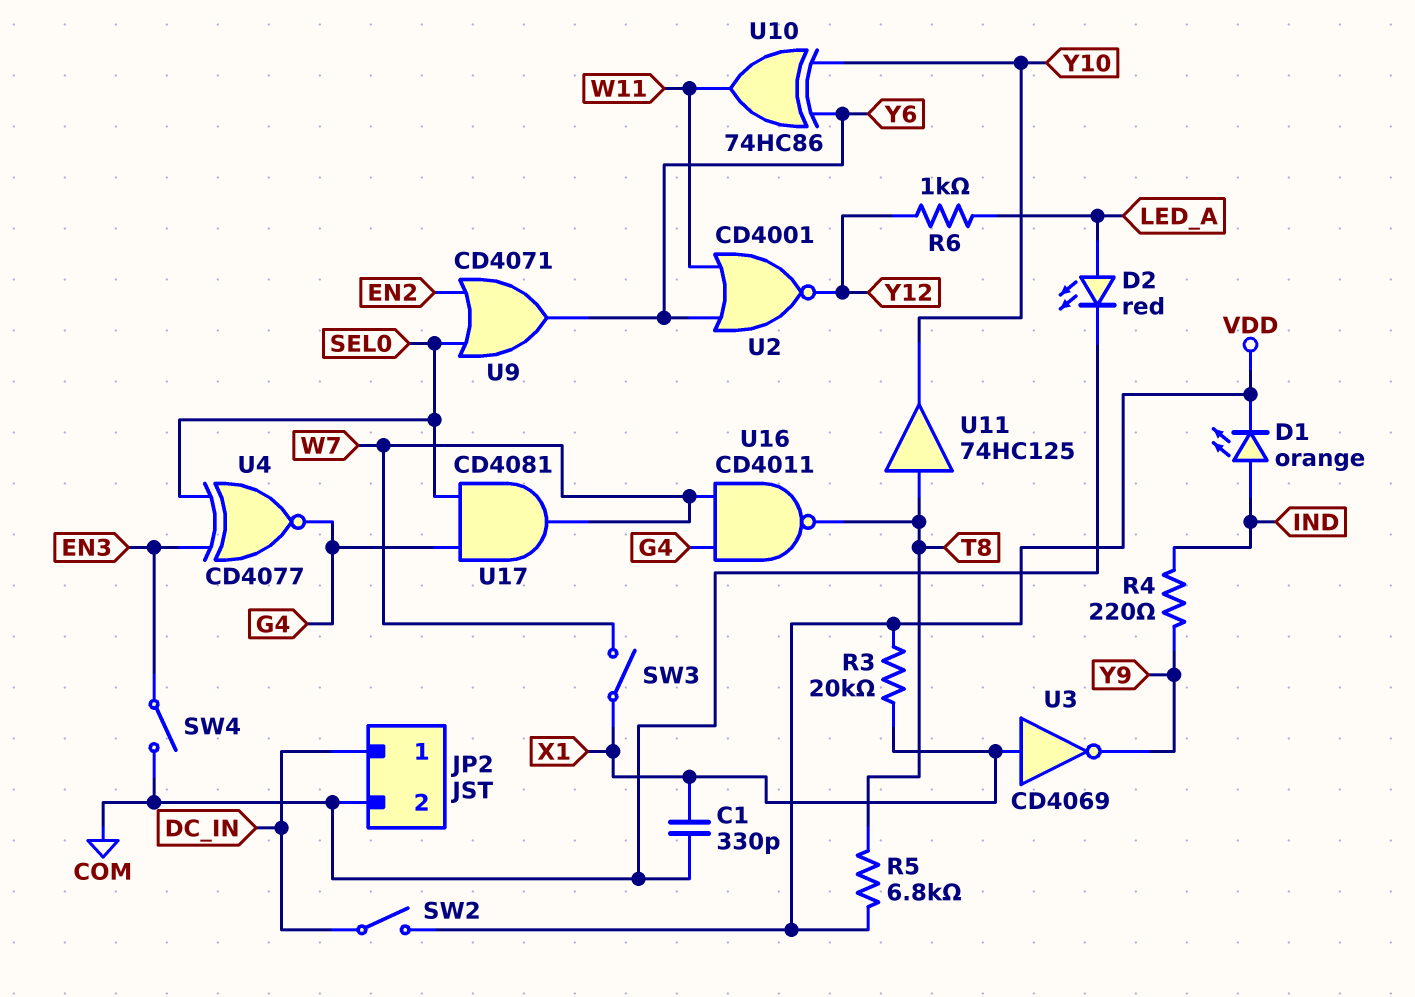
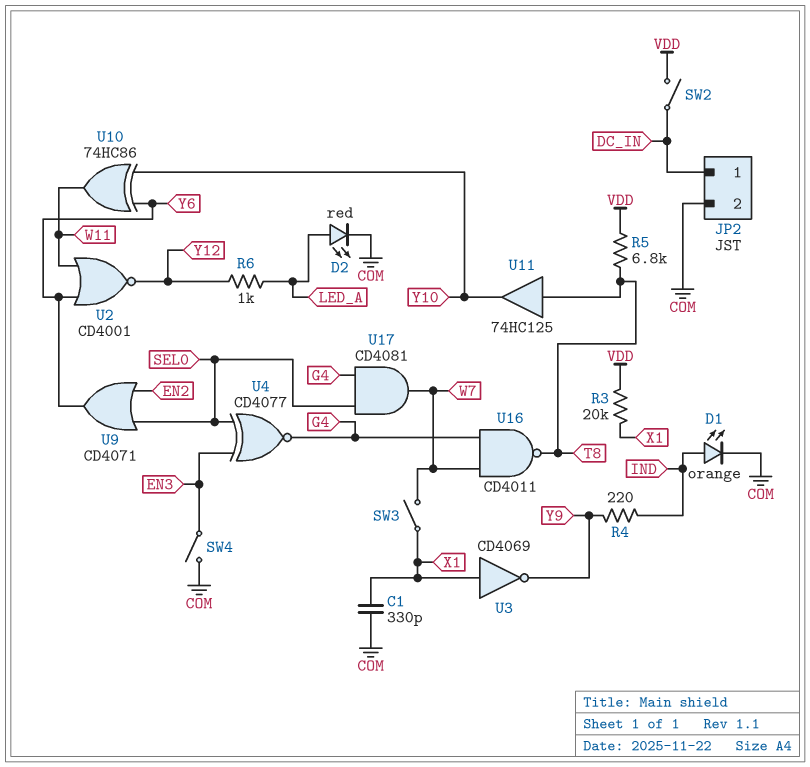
D1: LED orange (A IND, K VDD) -> LED orange (A IND, K COM)

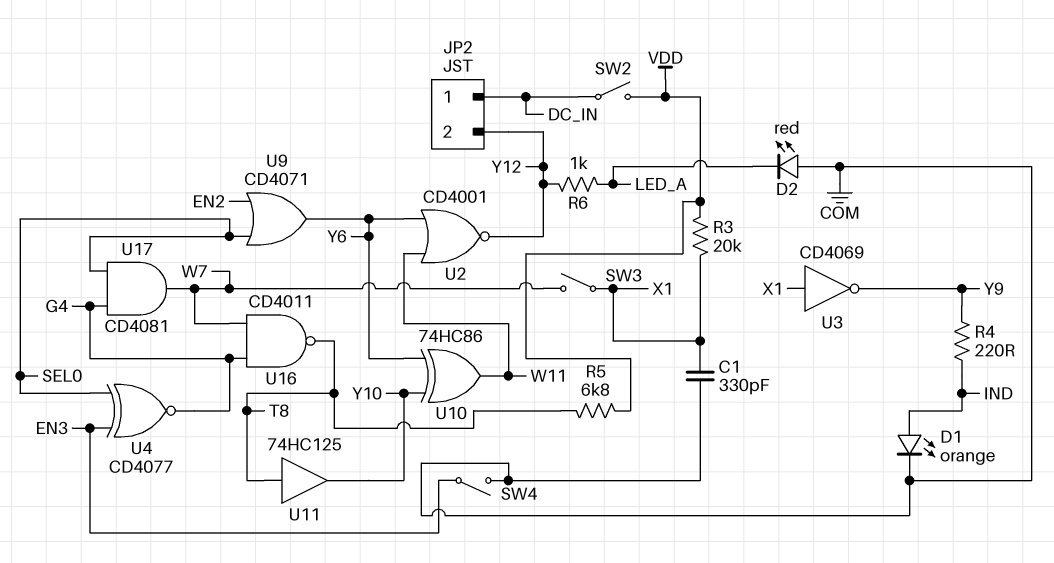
D2: LED red (A LED_A, K COM) -> LED red (A COM, K LED_A)
JP2 pin 2: COM -> Y12

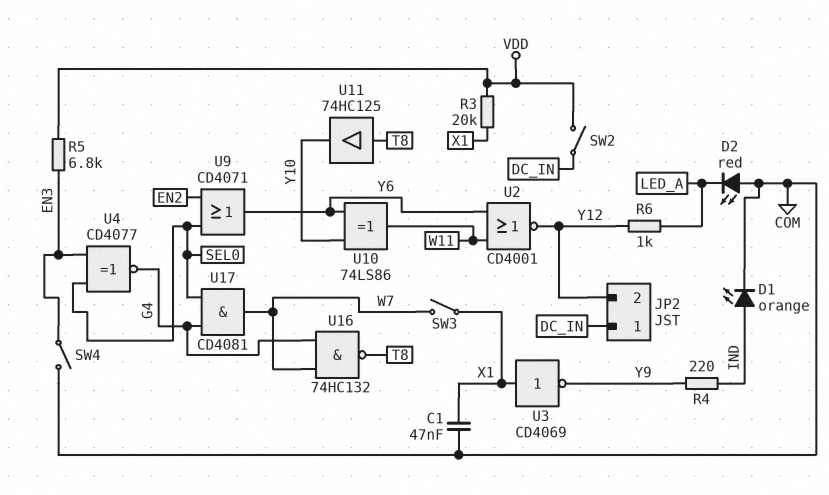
C1: 330pF (COM, X1) -> 47nF (COM, X1)
R5: 6.8k (T8, VDD) -> 6.8k (EN3, VDD)
U10: XOR 74HC86 (in Y6, in Y10, out W11) -> XOR 74LS86 (in Y6, in Y10, out W11)
U16: NAND CD4011 (in G4, in W7, out T8) -> NAND 74HC132 (in G4, in W7, out T8)

